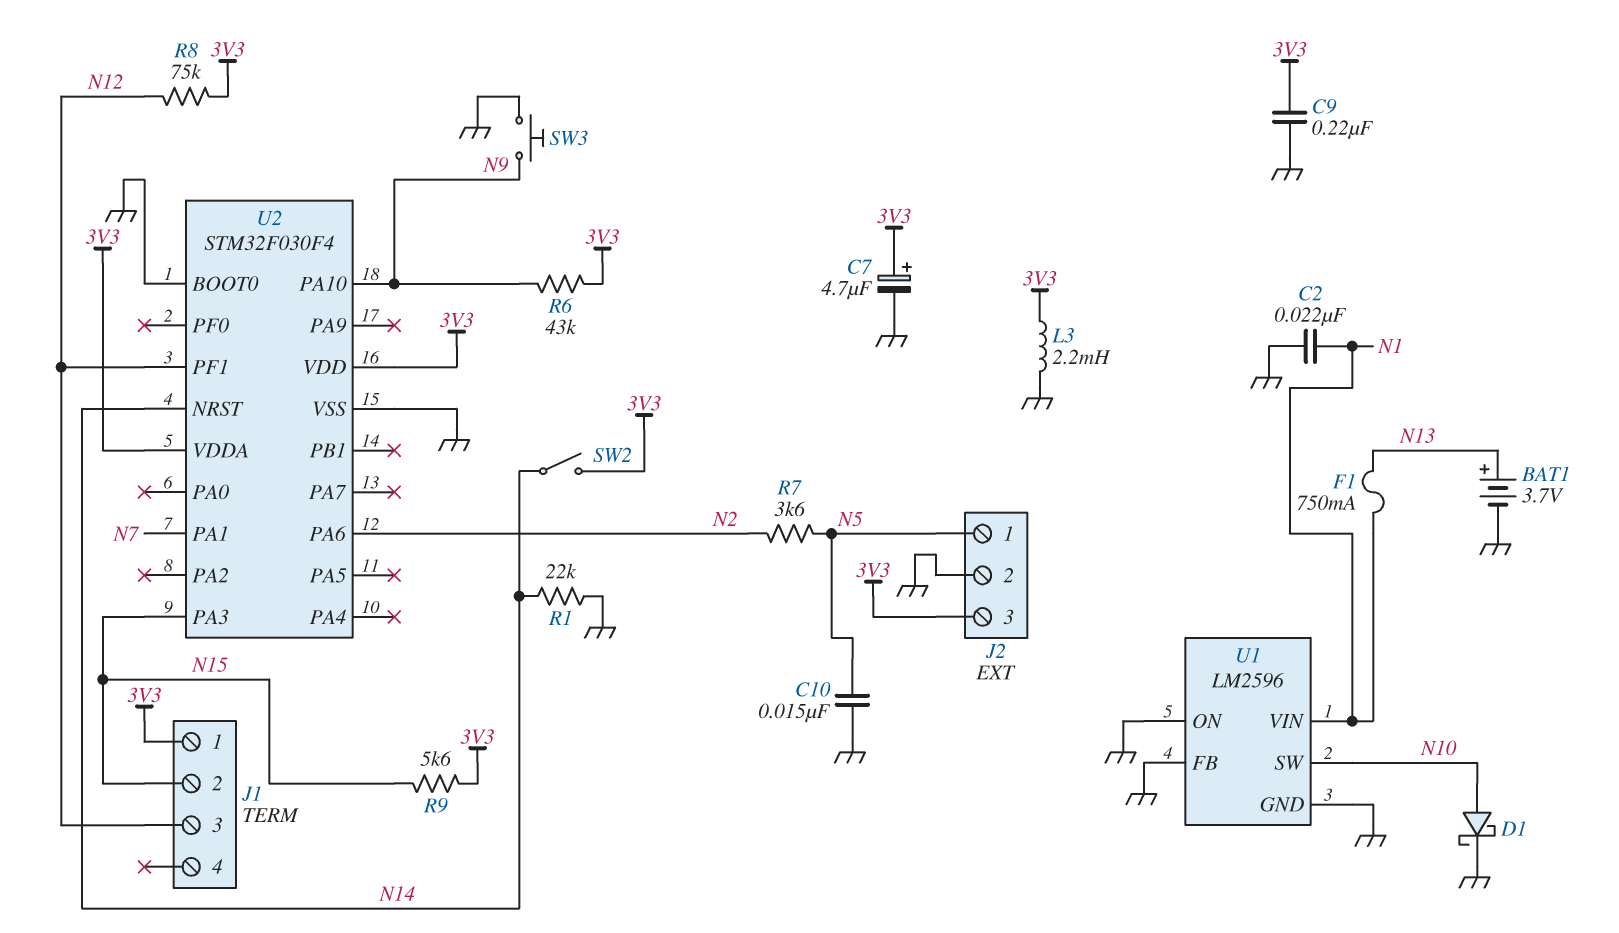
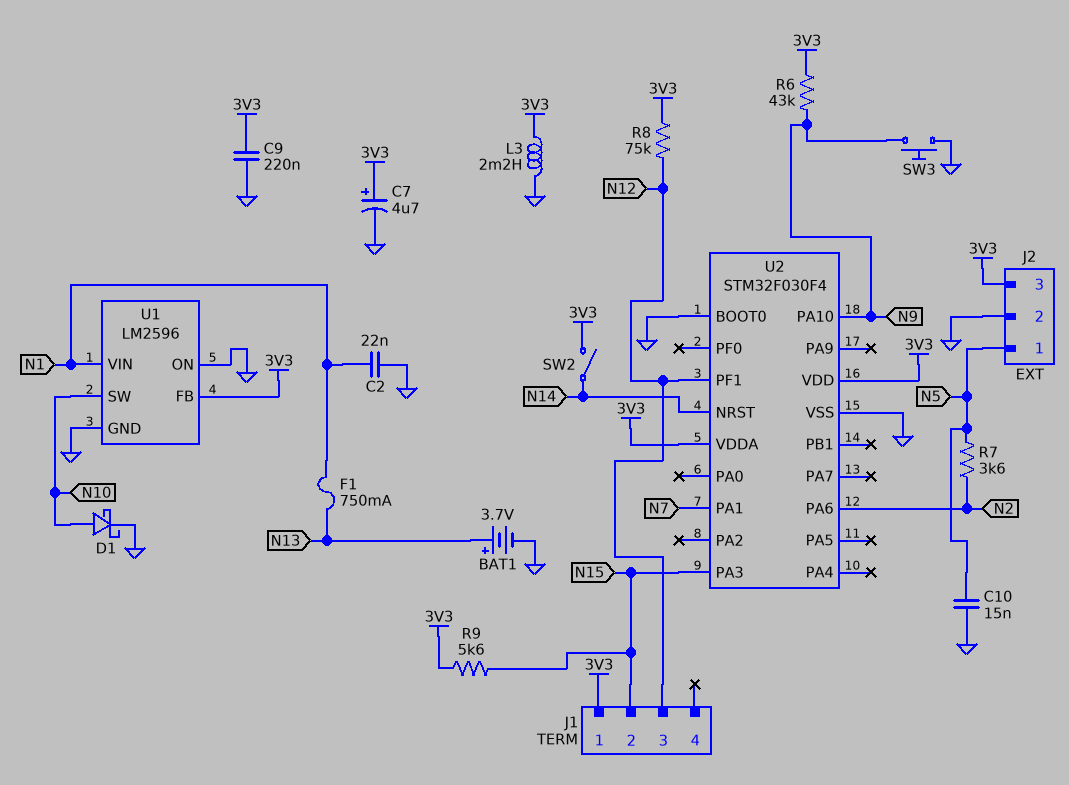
R1: 22k (GND, N14) -> none
U1 pin FB: GND -> 3V3

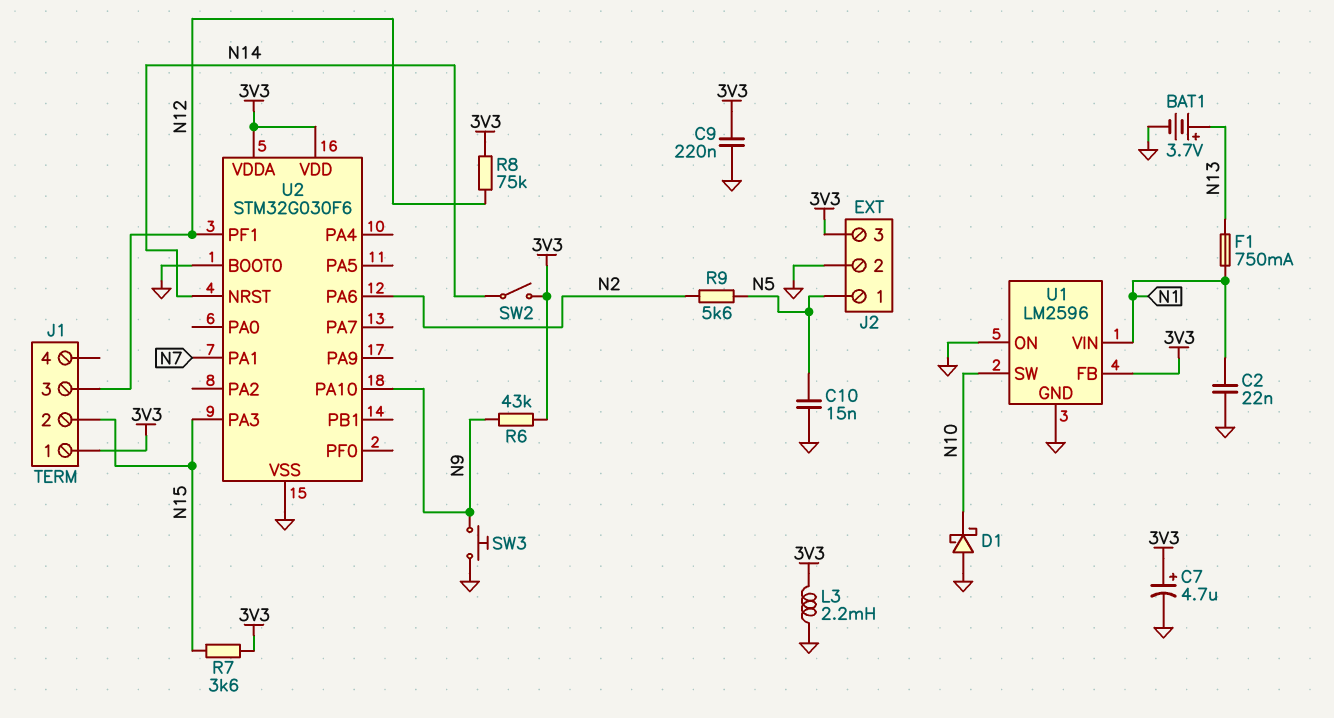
D1: schottky (A N10, K GND) -> schottky (A GND, K N10)
R7: 3.6k (N2, N5) -> 3.6k (3V3, N15)
R9: 5.6k (3V3, N15) -> 5.6k (N2, N5)
U2: STM32F030F4 -> STM32G030F6

